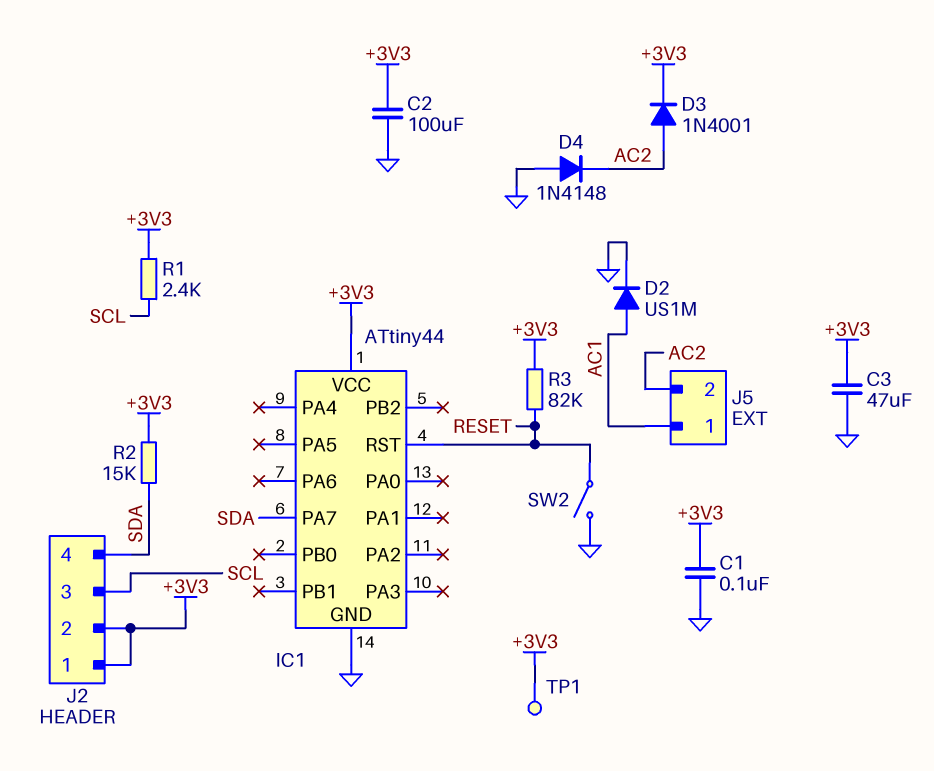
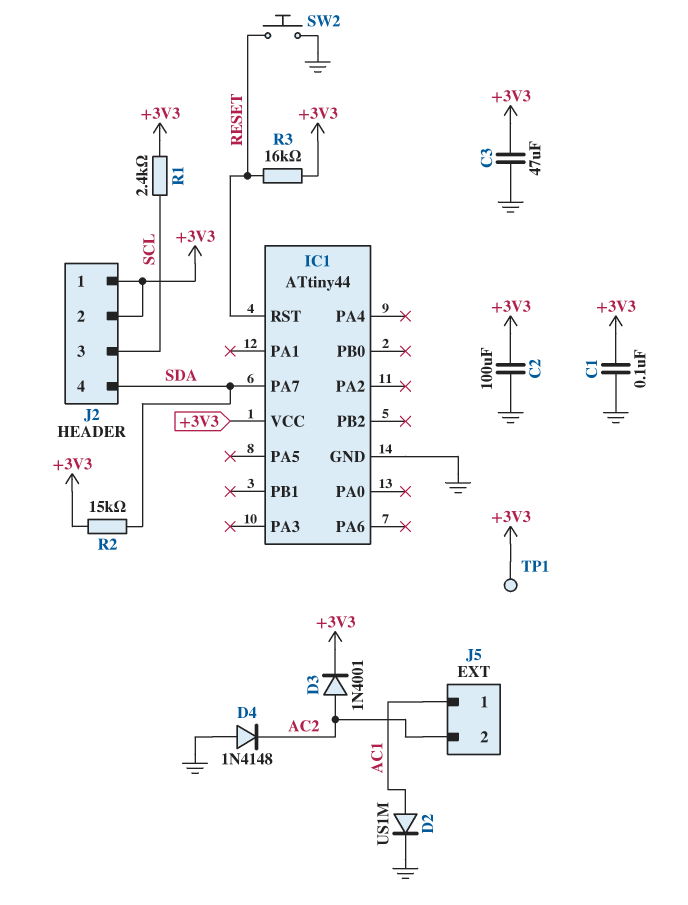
R3: 82k (+3V3, RESET) -> 16k (+3V3, RESET)
SW2: switch (GND, RESET) -> button (GND, RESET)

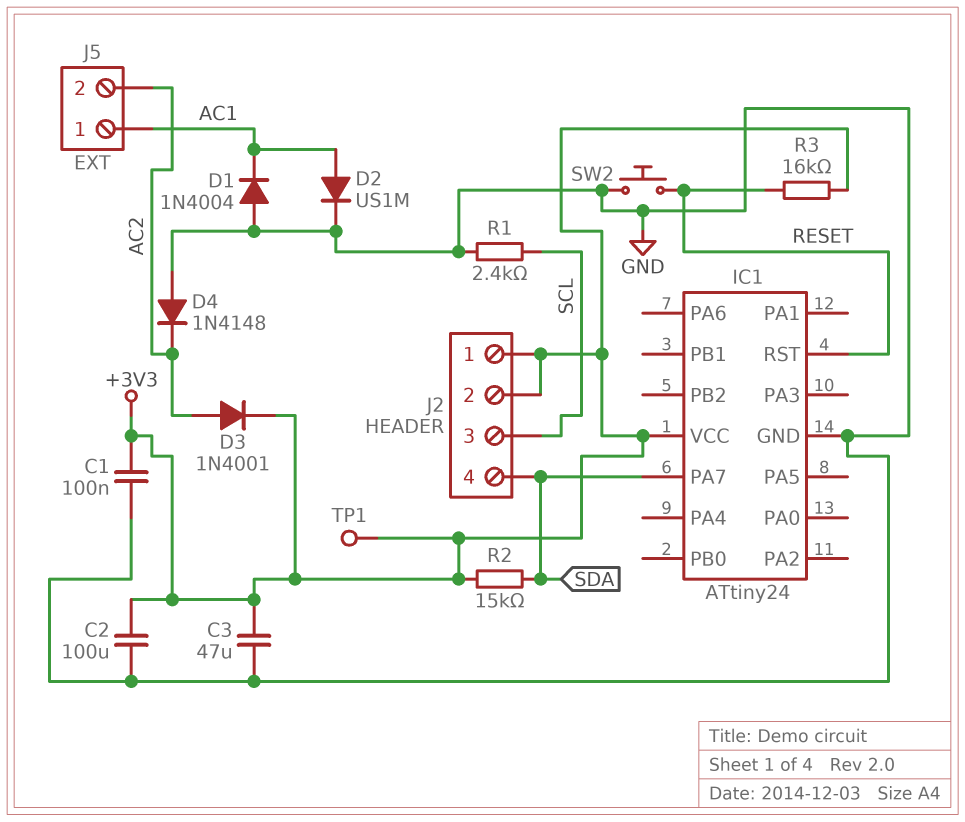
D1: none -> diode 1N4004 (A GND, K AC1)
IC1: ATtiny44 -> ATtiny24
R1: 2.4k (+3V3, SCL) -> 2.4k (GND, SCL)

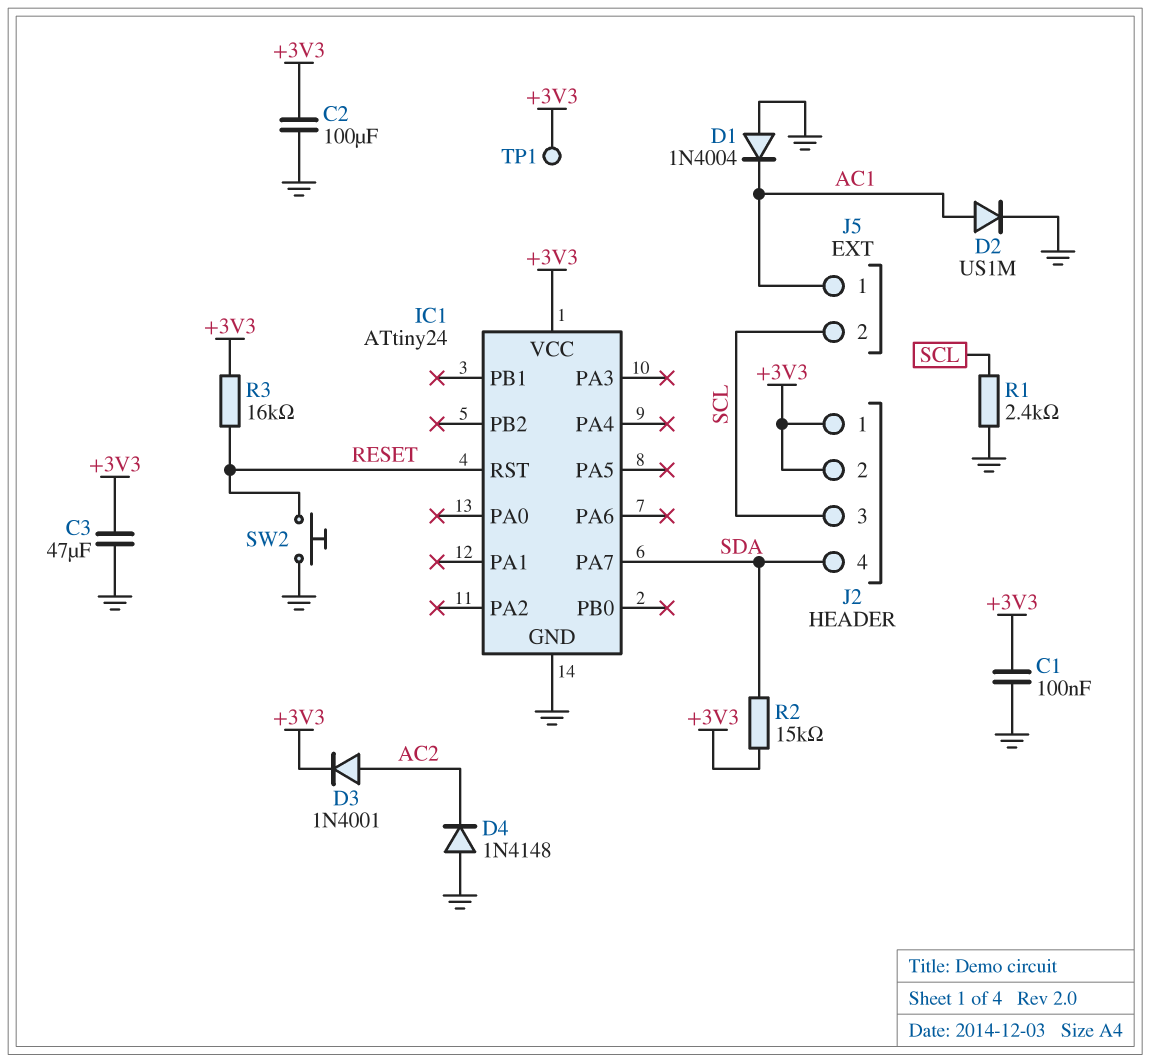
J5 pin 2: AC2 -> SCL

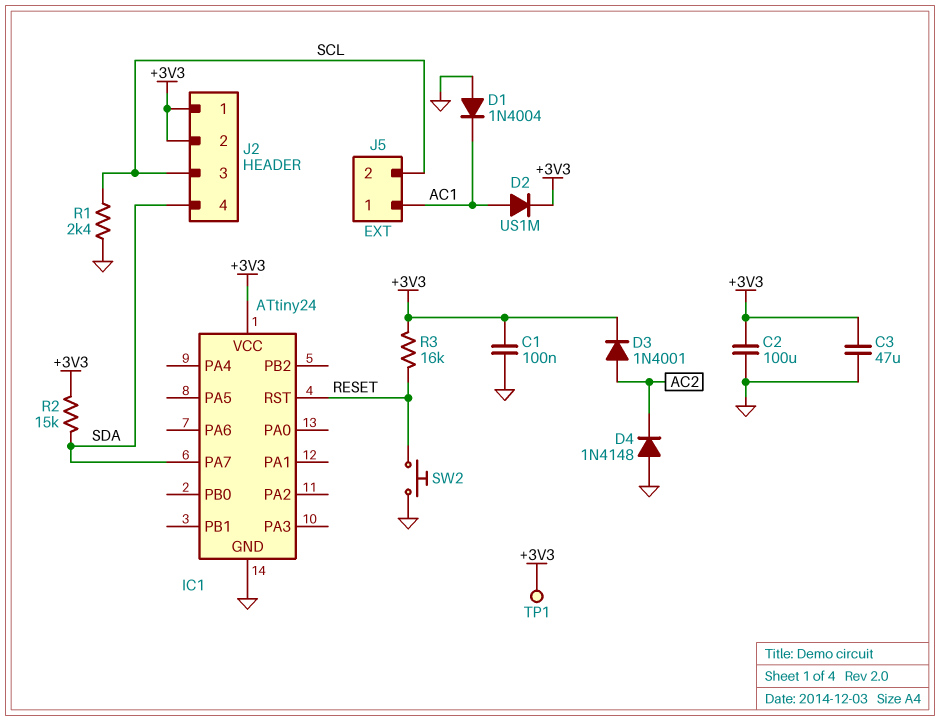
D2: diode US1M (A AC1, K GND) -> diode US1M (A AC1, K +3V3)

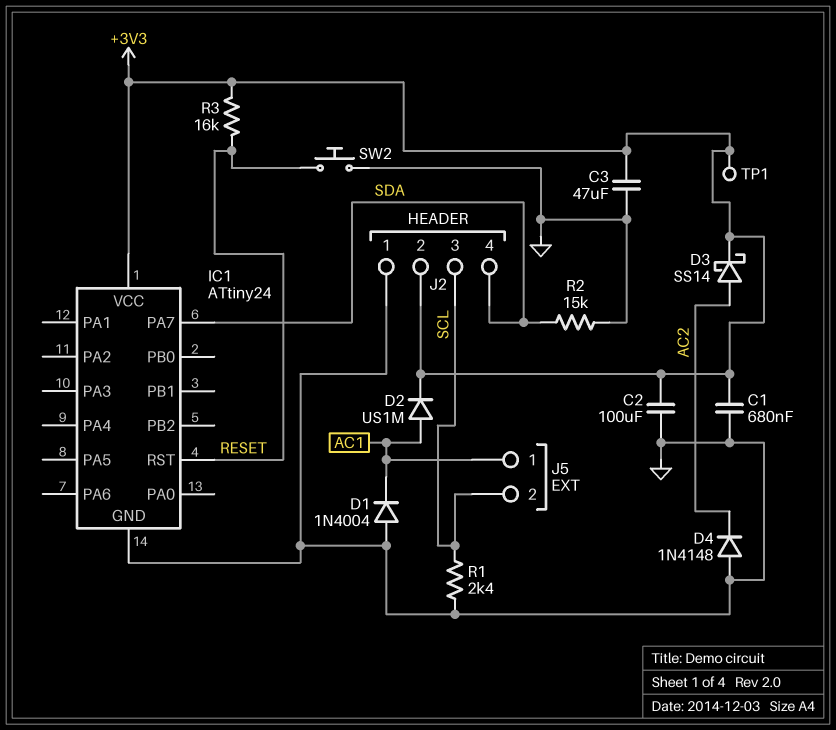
C1: 100nF (+3V3, GND) -> 680nF (+3V3, GND)
D3: diode 1N4001 (A AC2, K +3V3) -> schottky SS14 (A AC2, K +3V3)
J2 pin 1: +3V3 -> GND
R2: 15k (+3V3, SDA) -> 15k (GND, SDA)

